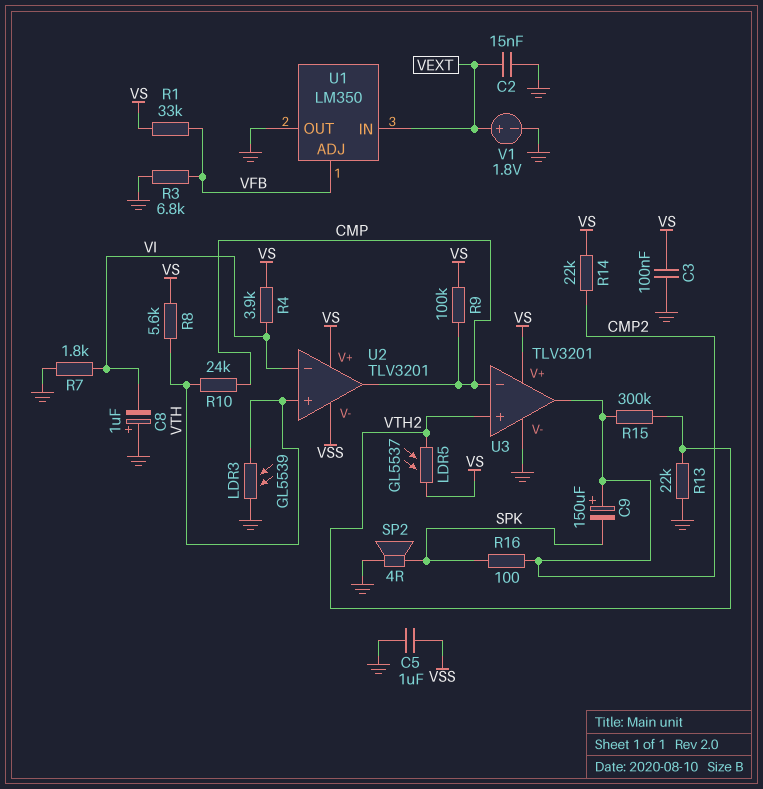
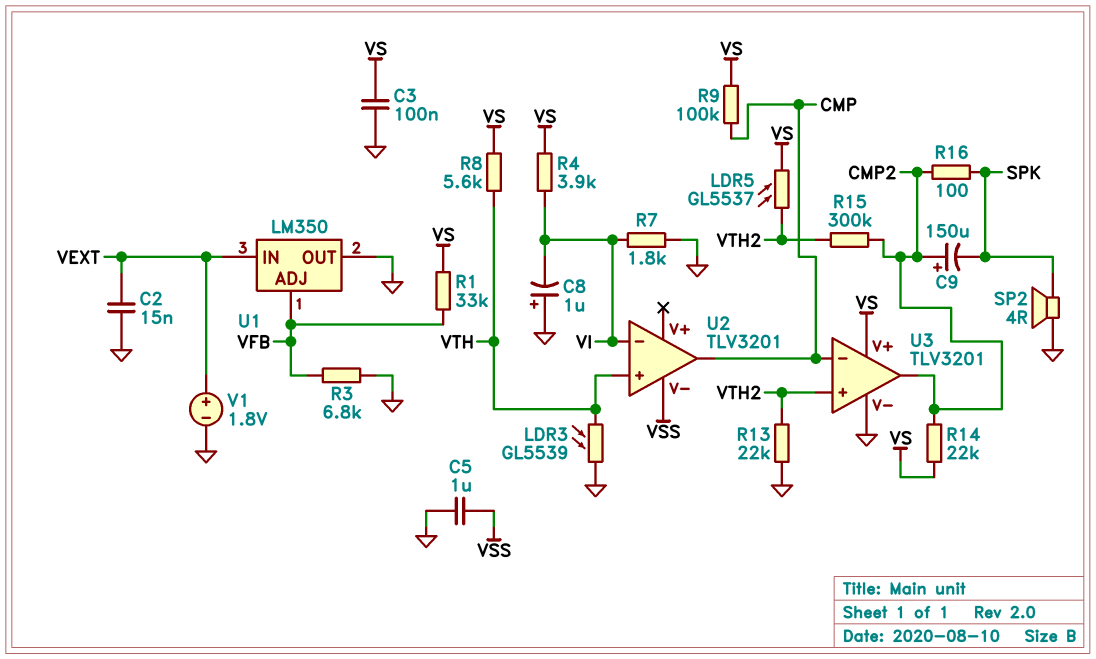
R10: 24k (CMP, VTH) -> none
U2 pin V+: VS -> none

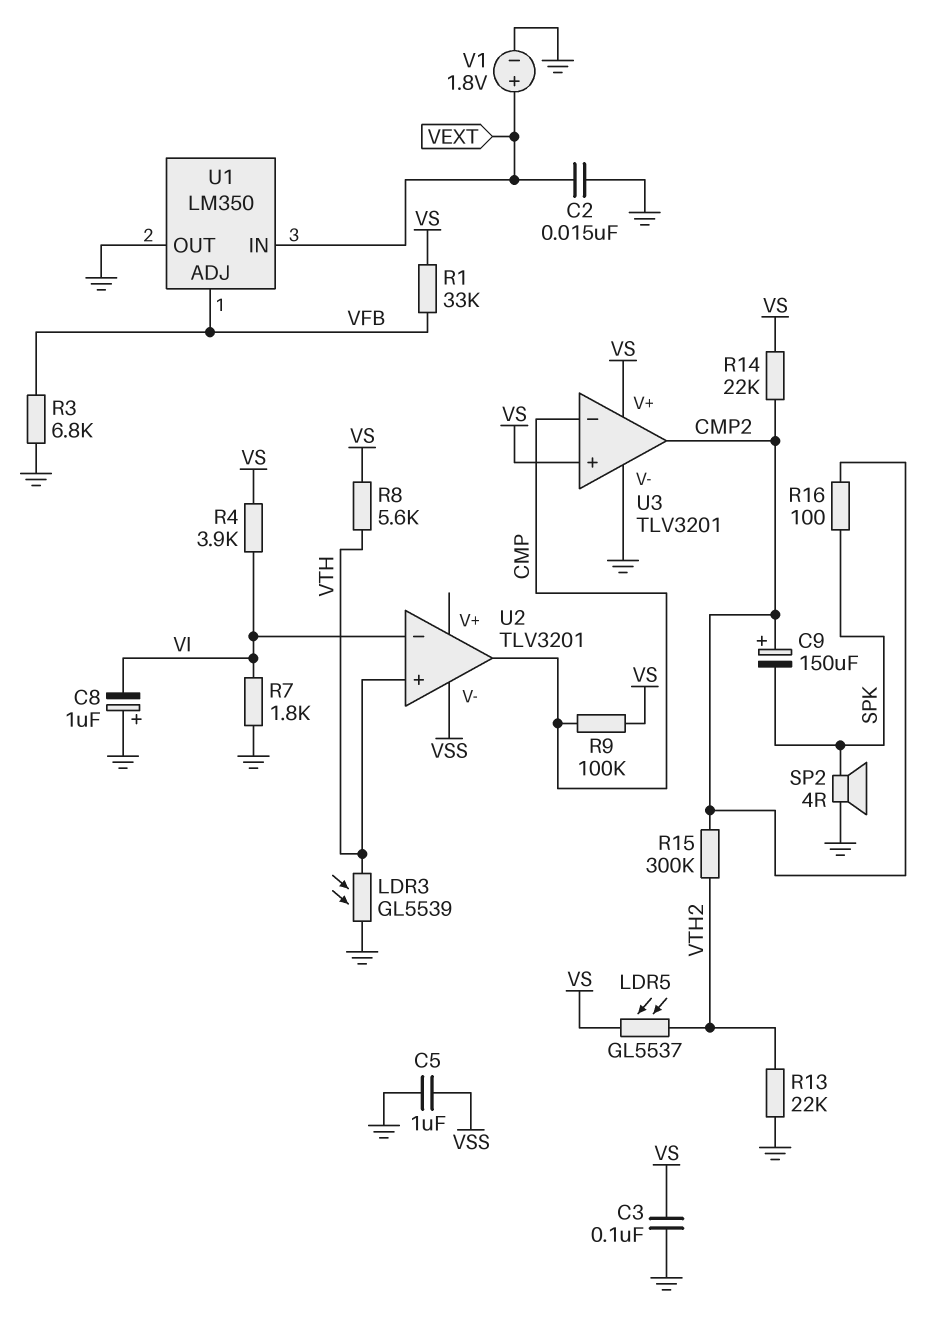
U3 pin in+: VTH2 -> VS

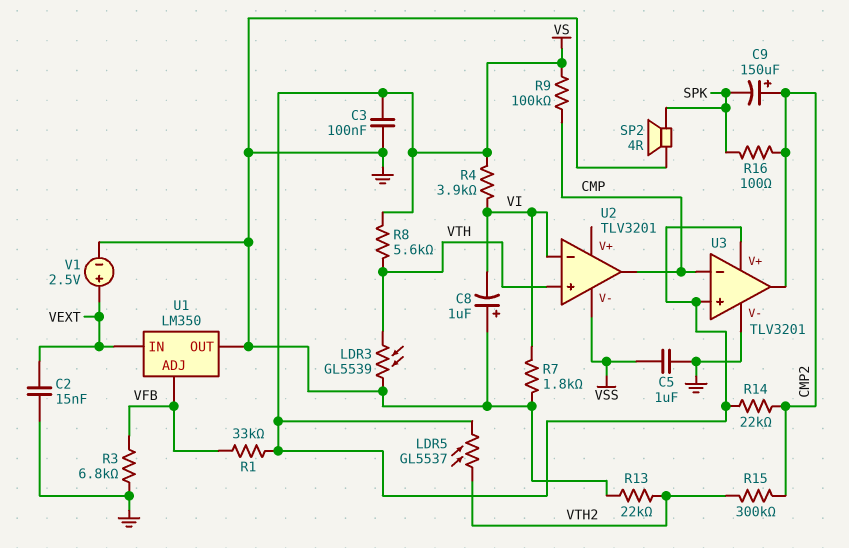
V1: 1.8V (plus VEXT, minus GND) -> 2.5V (plus VEXT, minus GND)

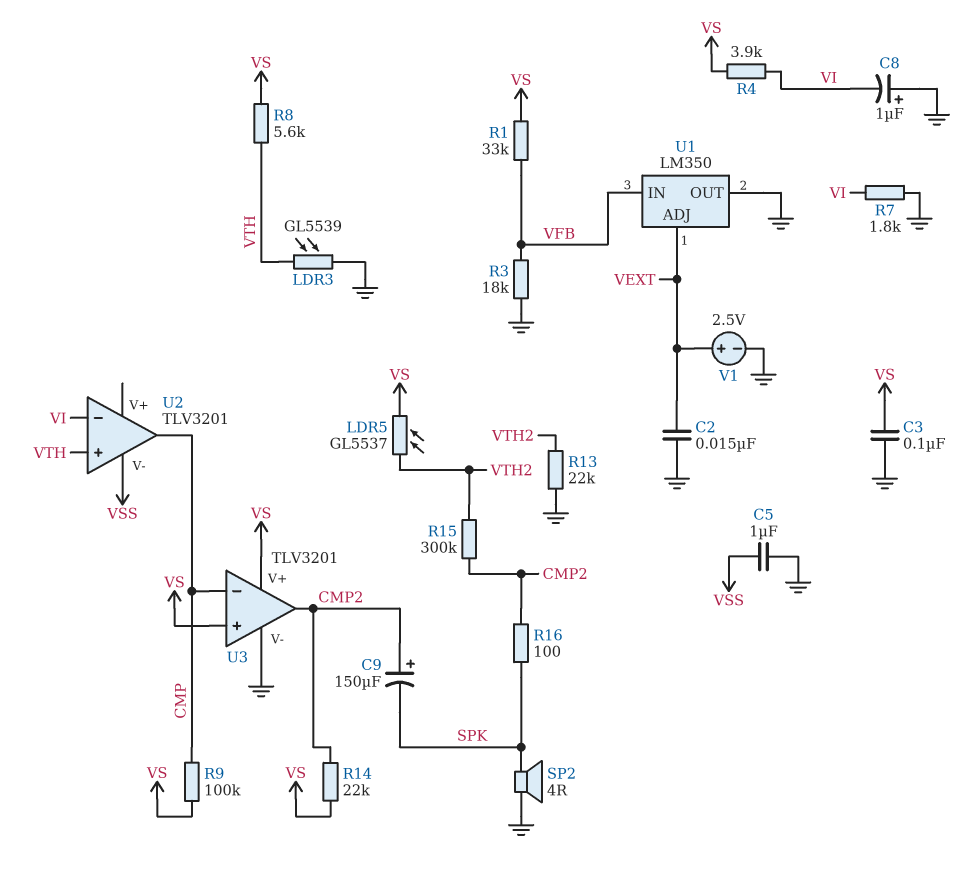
R3: 6.8k (GND, VFB) -> 18k (GND, VFB)
U1 pin ADJ: VFB -> VEXT
U1 pin IN: VEXT -> VFB

